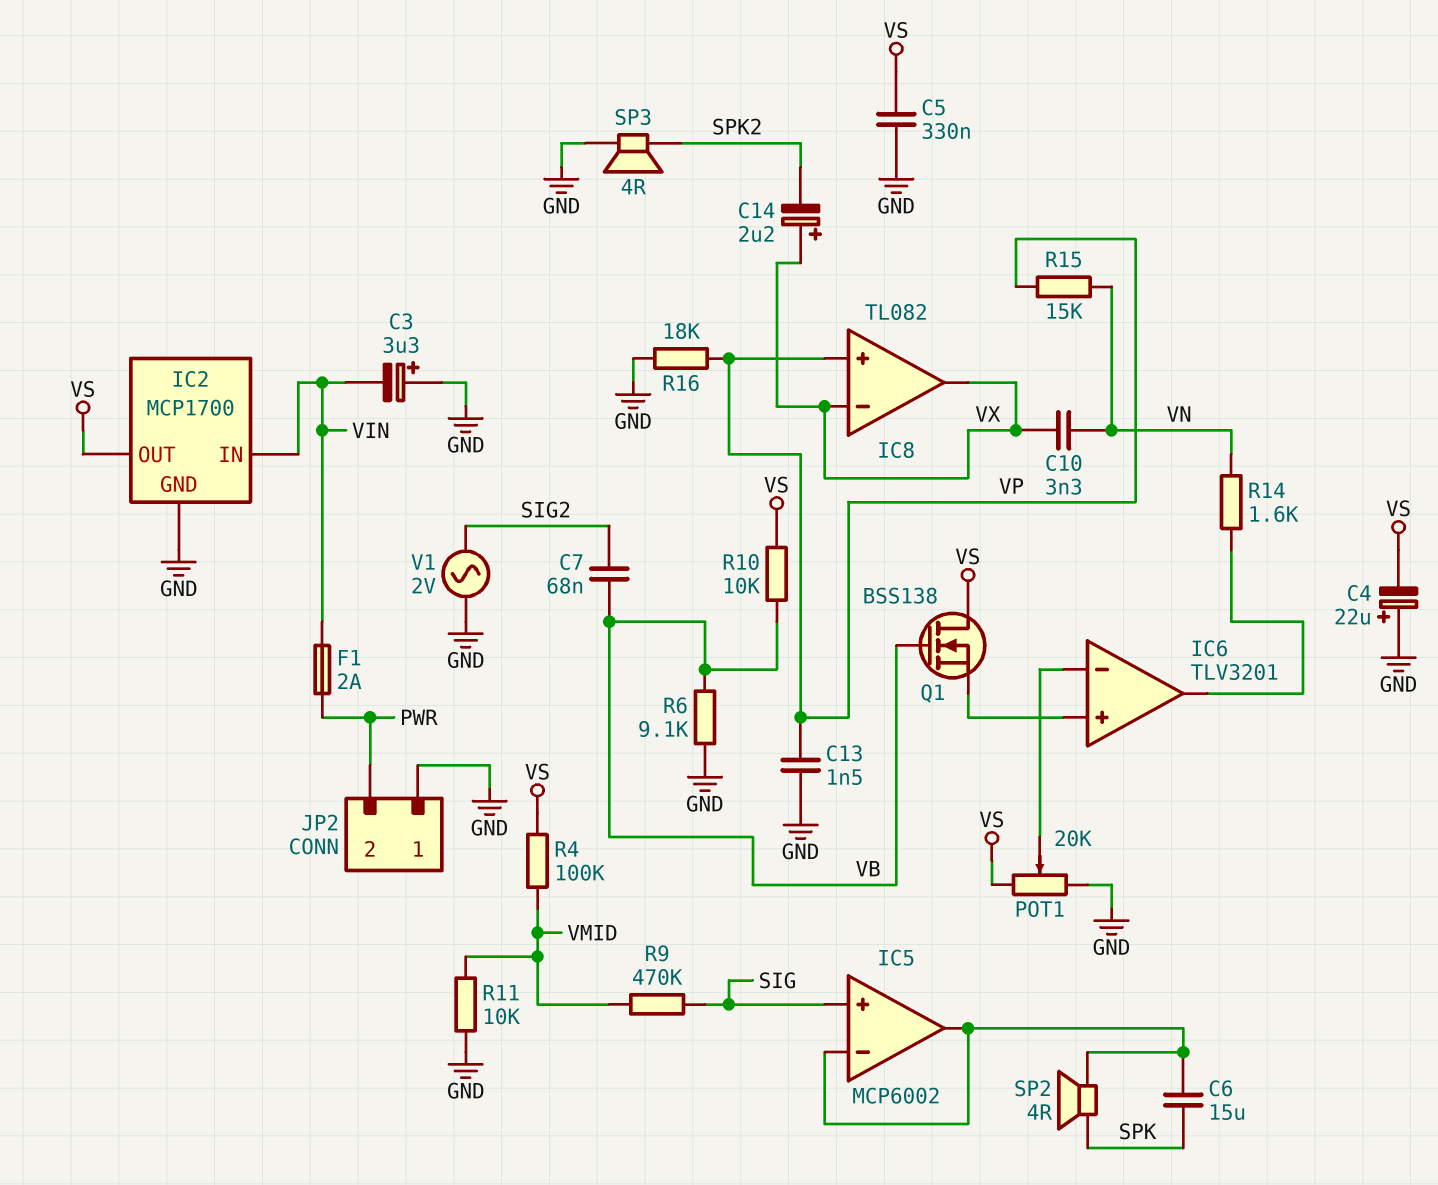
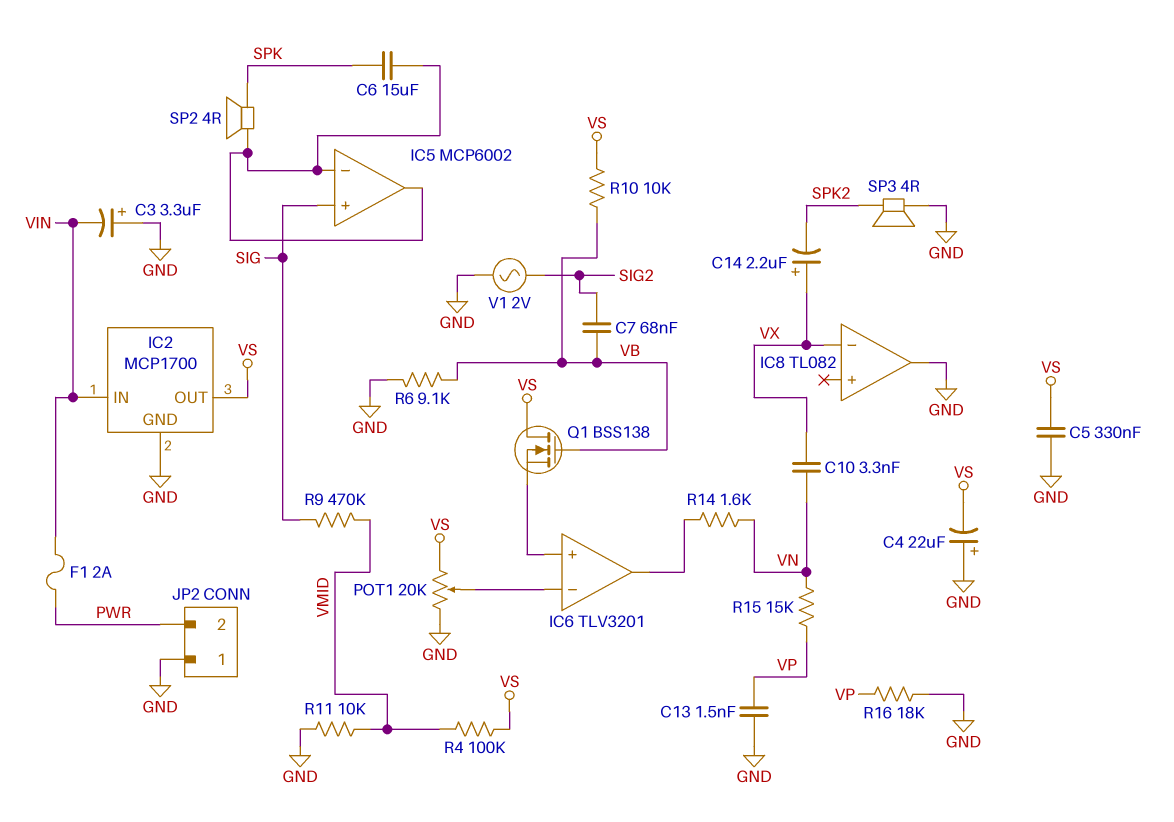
IC8 pin in+: VP -> none
IC8 pin out: VX -> GND

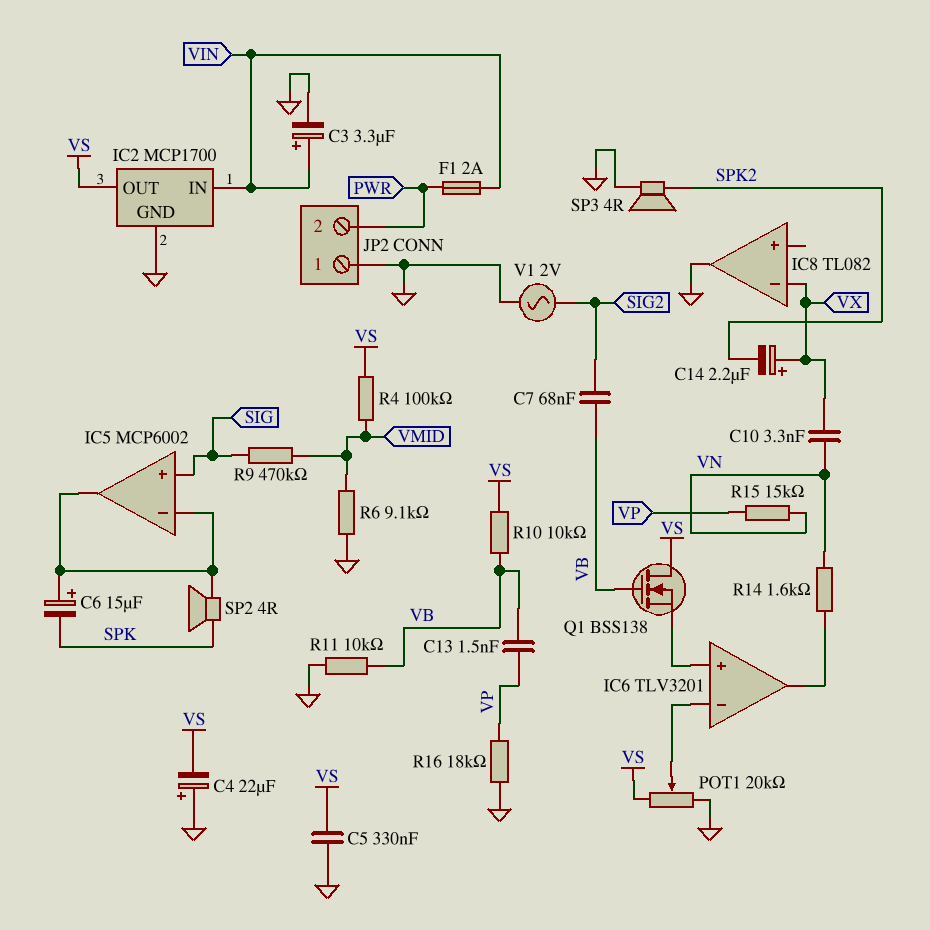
C3: 3.3uF (plus GND, minus VIN) -> 3.3uF (plus VIN, minus GND)
C6: 15uF (IC5/in-, SPK) -> 15uF (plus IC5/in-, minus SPK)
C13: 1.5nF (GND, VP) -> 1.5nF (VB, VP)
R6: 9.1k (GND, VB) -> 9.1k (GND, VMID)
R11: 10k (GND, VMID) -> 10k (GND, VB)

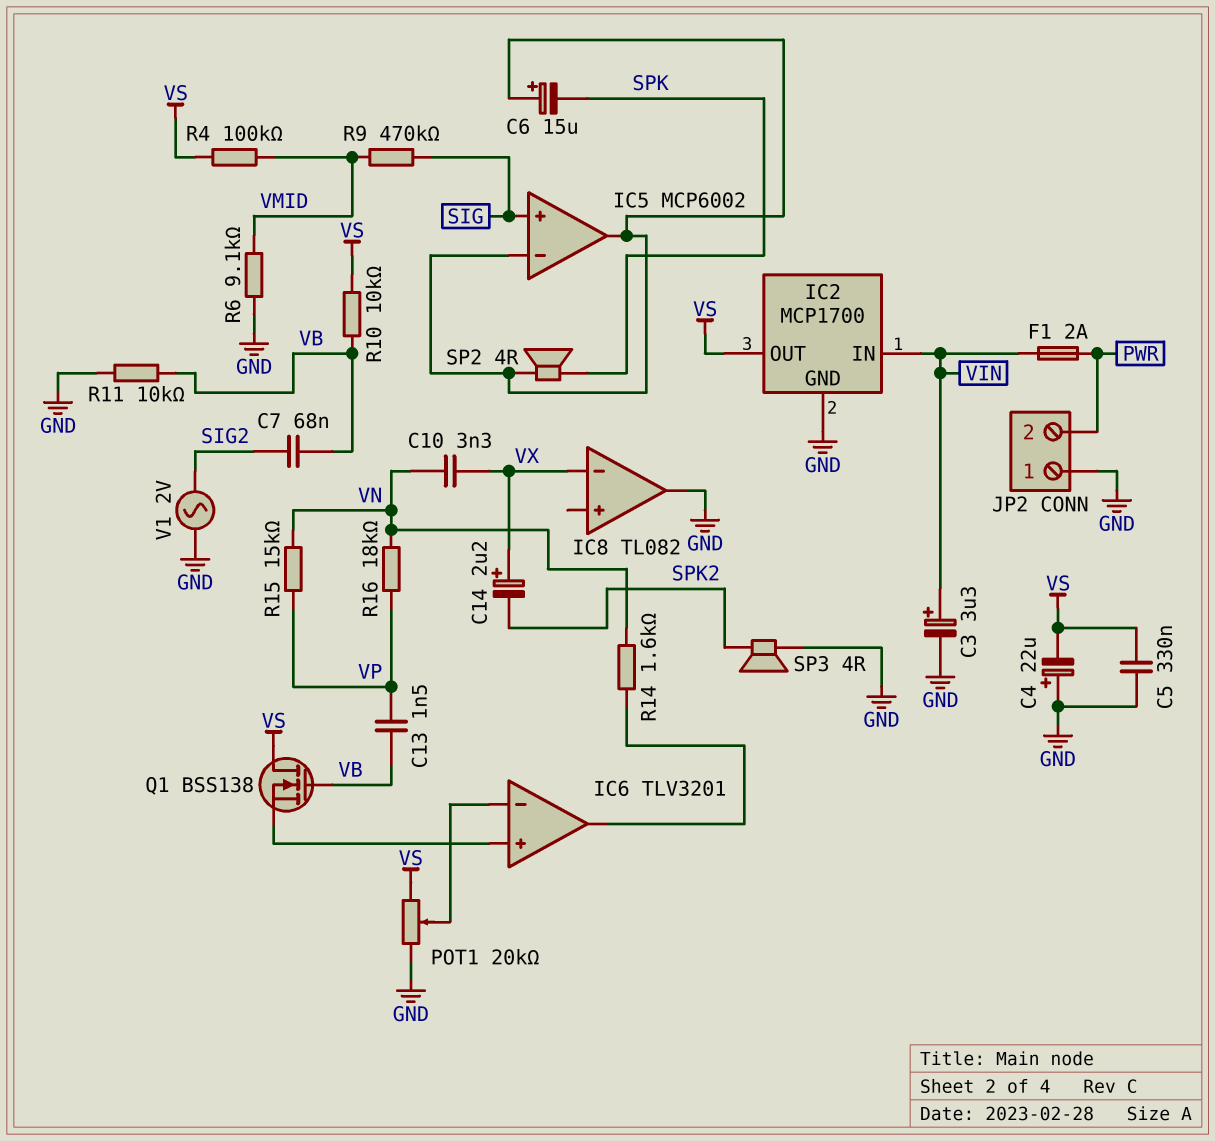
R16: 18k (GND, VP) -> 18k (VN, VP)

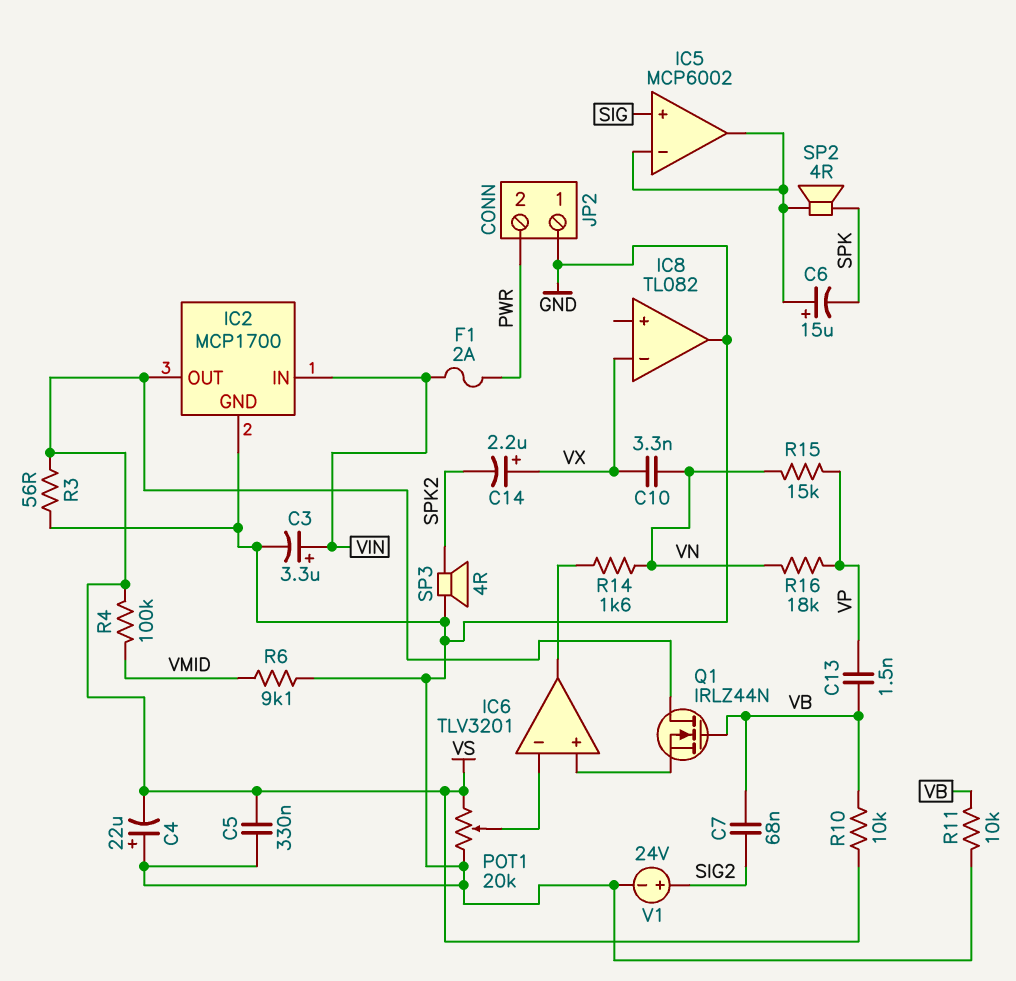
Q1: NMOS BSS138 (G VB, D VS, S IC6/in+) -> NMOS IRLZ44N (G VB, D VS, S IC6/in+)
R3: none -> 56 (GND, VS)
R9: 470k (SIG, VMID) -> none
V1: AC 2V (GND, SIG2) -> 24V (plus SIG2, minus GND)

